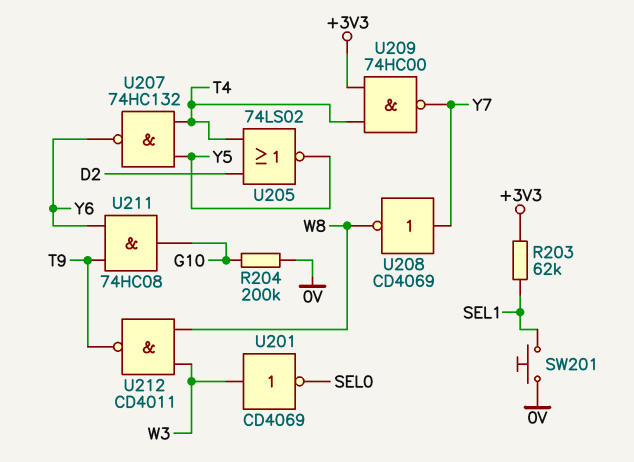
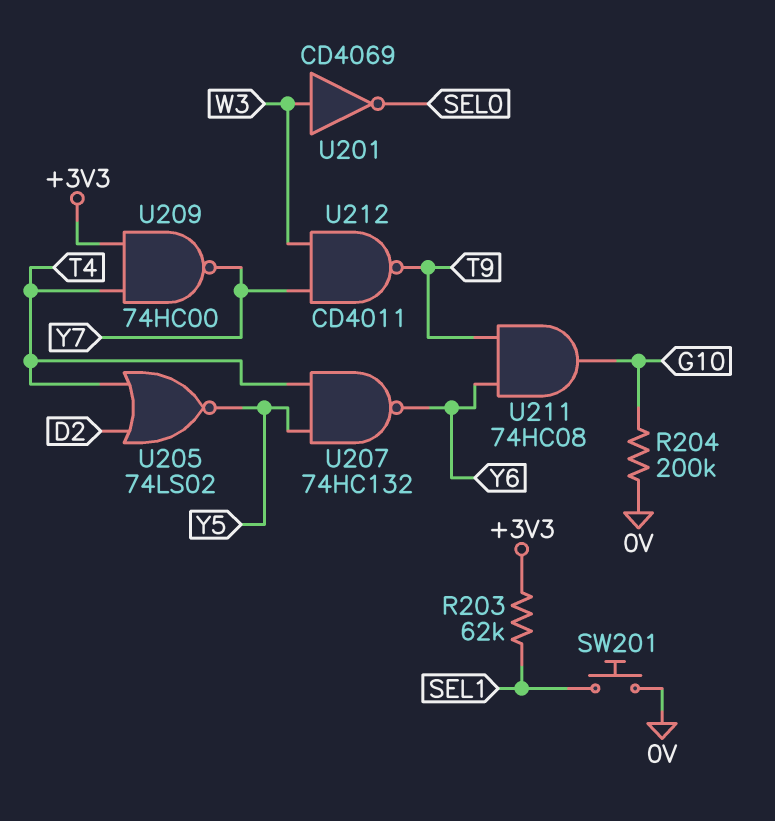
U208: NOT CD4069 (in Y7, out W8) -> none
U212: NAND CD4011 (in W3, in W8, out T9) -> NAND CD4011 (in W3, in Y7, out T9)

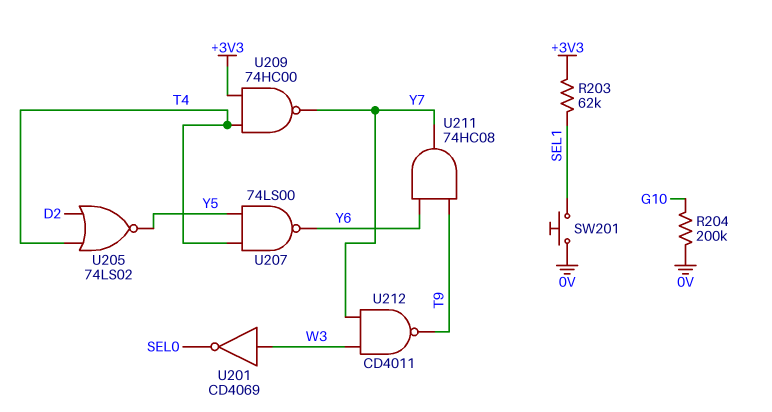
U207: NAND 74HC132 (in T4, in Y5, out Y6) -> NAND 74LS00 (in T4, in Y5, out Y6)
U211: AND 74HC08 (in T9, in Y6, out G10) -> AND 74HC08 (in T9, in Y6, out Y7)

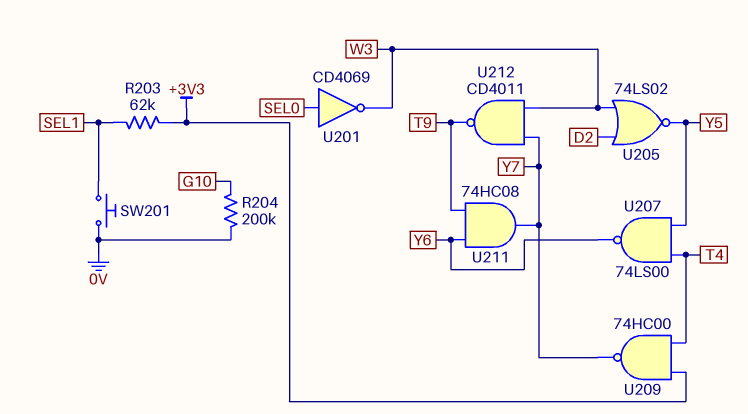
U201: NOT CD4069 (in W3, out SEL0) -> NOT CD4069 (in SEL0, out W3)
U205: NOR 74LS02 (in D2, in T4, out Y5) -> NOR 74LS02 (in D2, in W3, out Y5)

